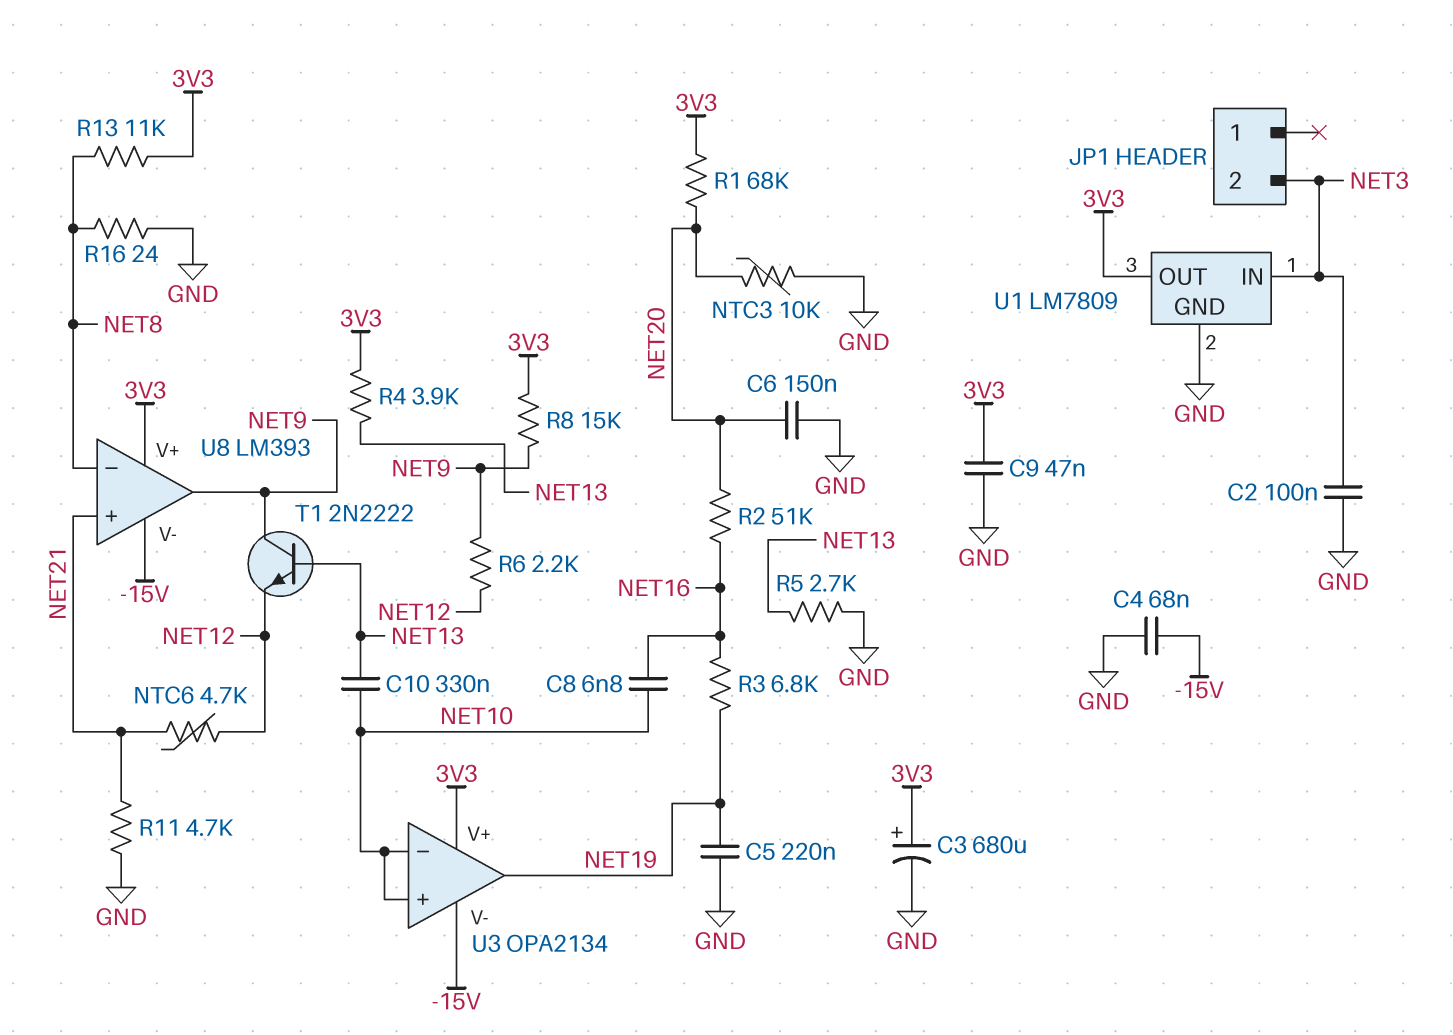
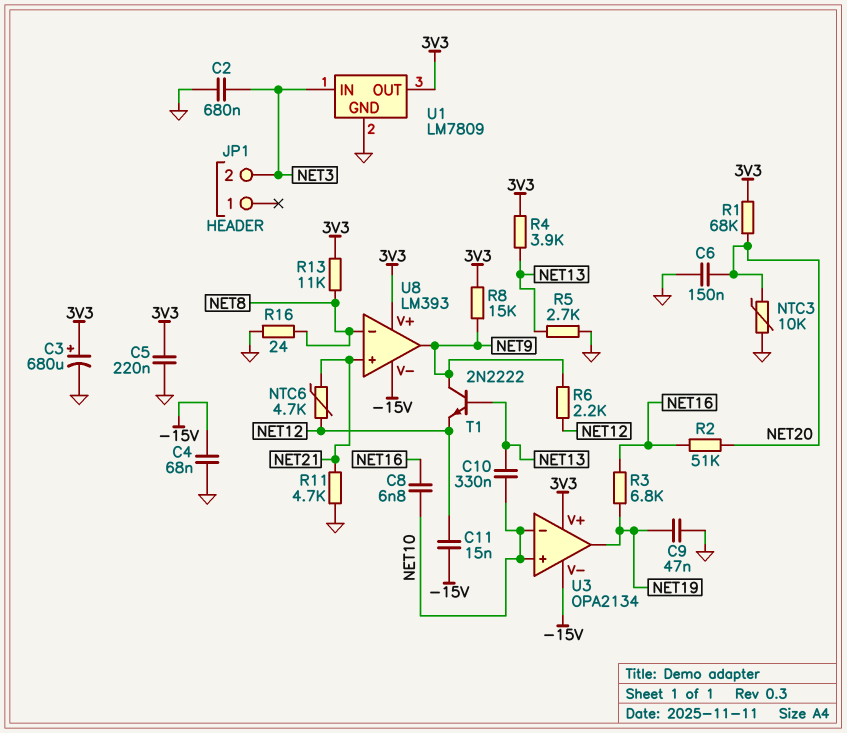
C2: 100nF (GND, NET3) -> 680nF (GND, NET3)
C5: 220nF (GND, NET19) -> 220nF (3V3, GND)
C9: 47nF (3V3, GND) -> 47nF (GND, NET19)
C11: none -> 15nF (-15V, NET12)

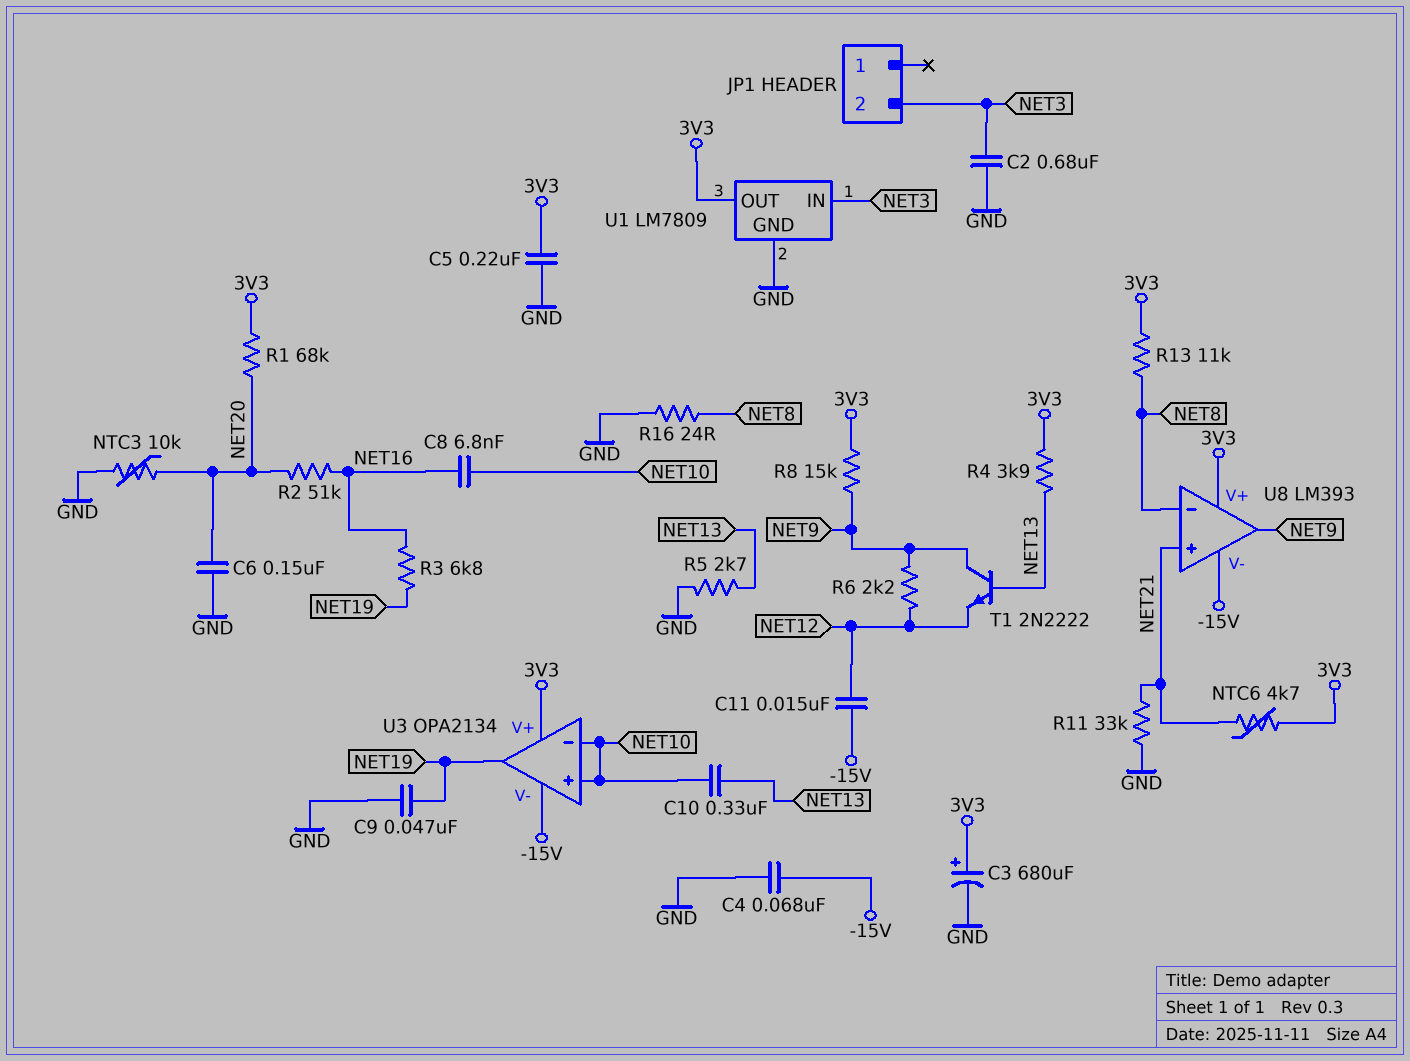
NTC6: 4.7k (NET12, NET21) -> 4.7k (3V3, NET21)
R11: 4.7k (GND, NET21) -> 33k (GND, NET21)

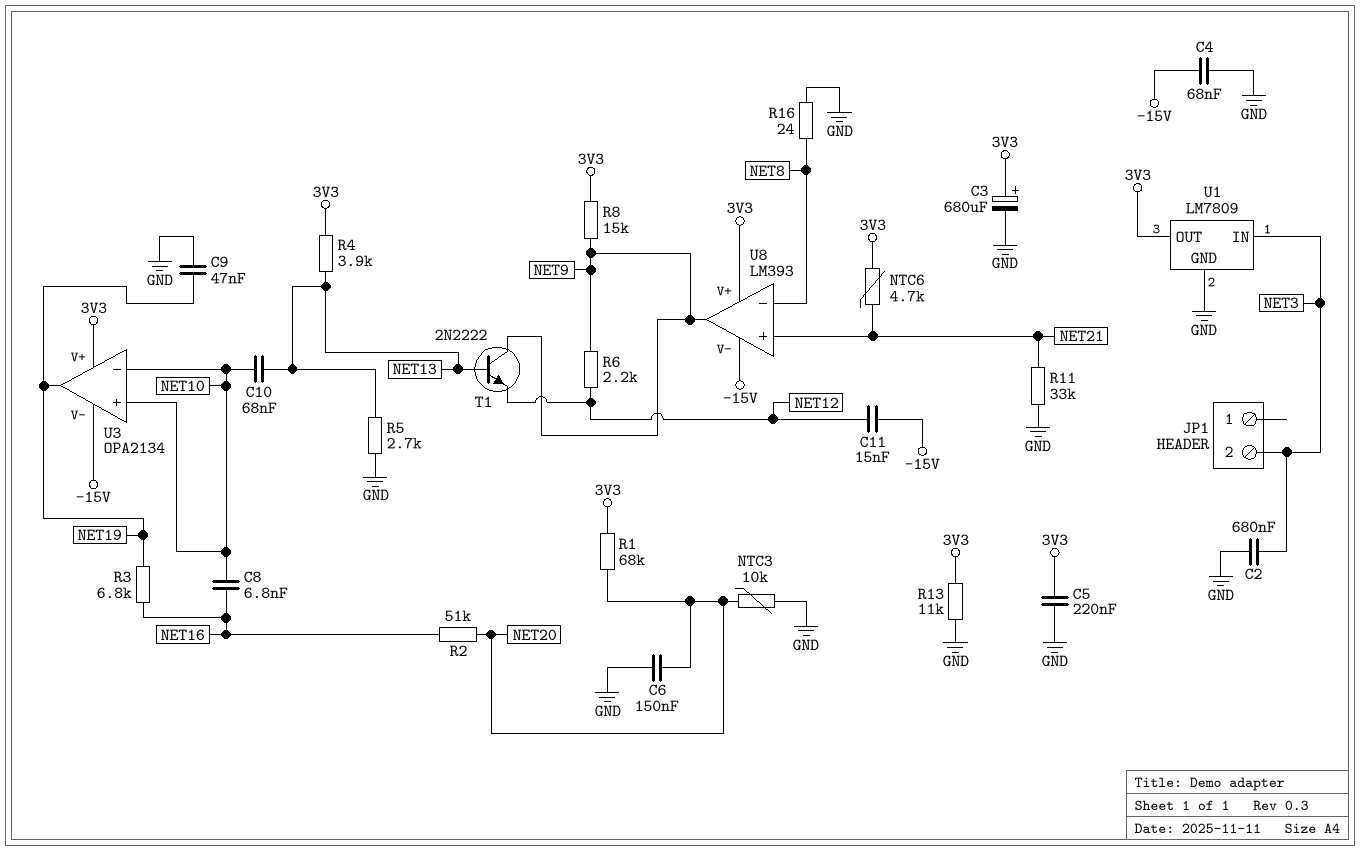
C10: 330nF (NET10, NET13) -> 68nF (NET10, NET13)
R13: 11k (3V3, NET8) -> 11k (3V3, GND)

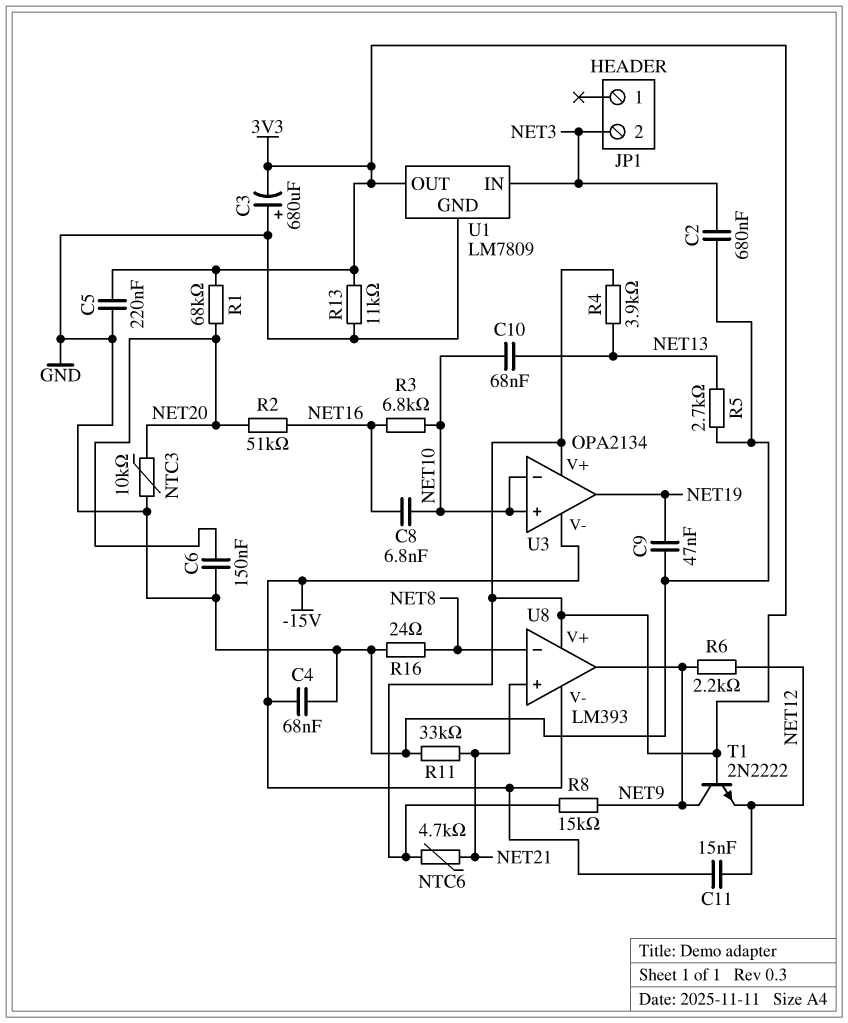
C3: 680uF (plus 3V3, minus GND) -> 680uF (plus GND, minus 3V3)
R3: 6.8k (NET16, NET19) -> 6.8k (NET10, NET16)
T1: NPN 2N2222 (B NET13, C NET9, E NET12) -> NPN 2N2222 (B 3V3, C NET9, E NET12)

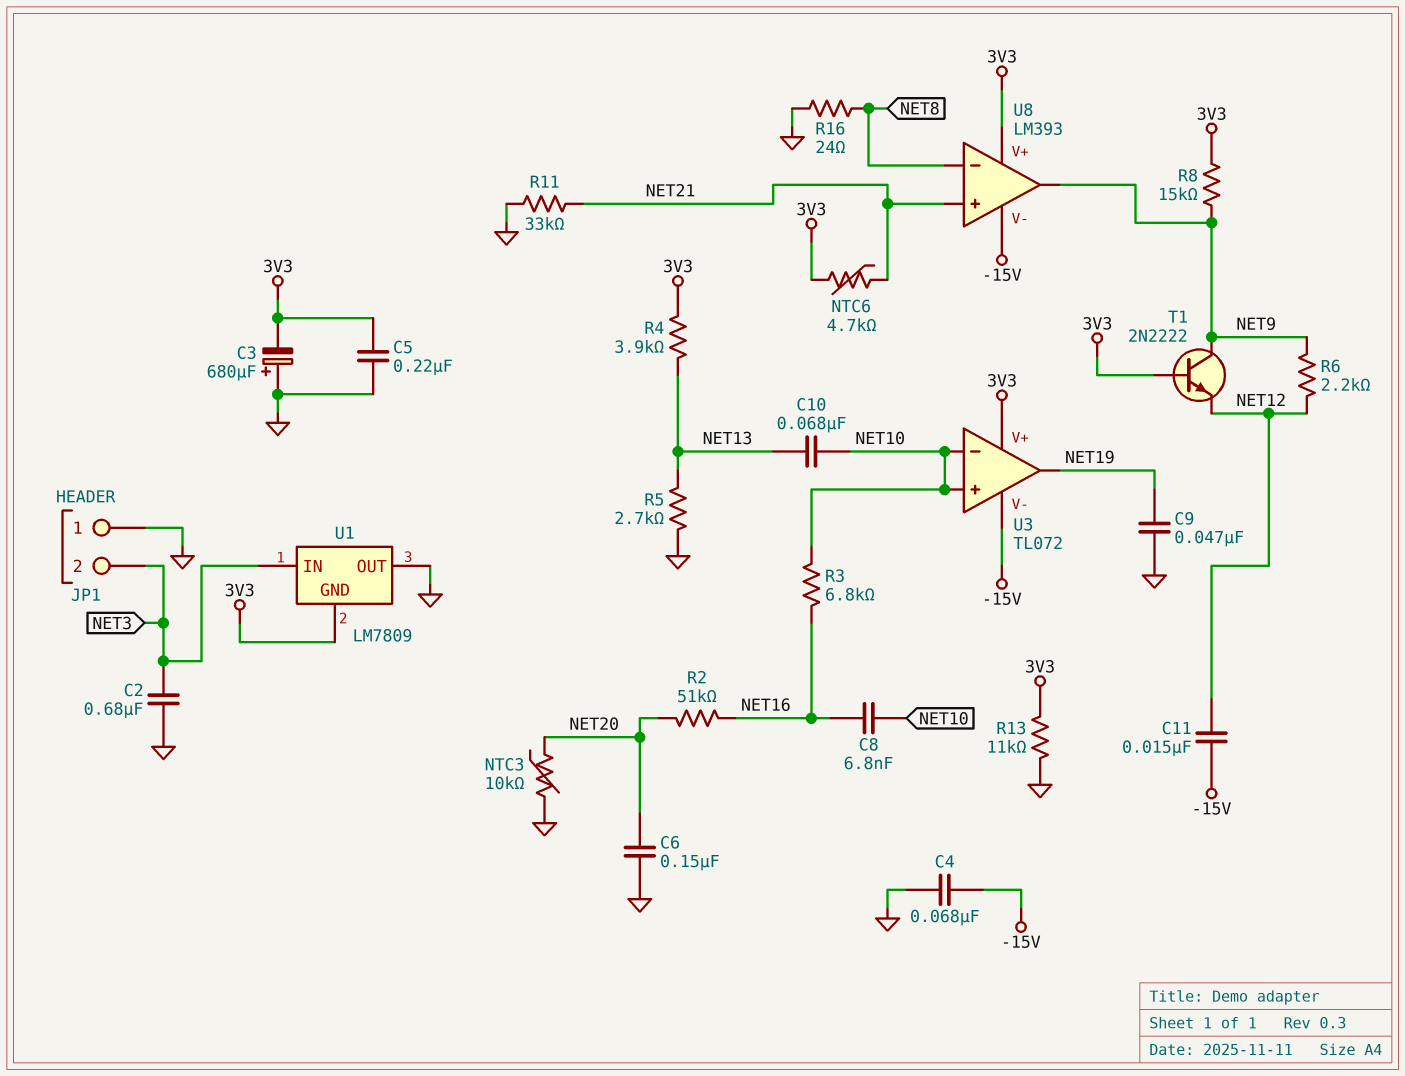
JP1 pin 1: none -> GND
R1: 68k (3V3, NET20) -> none
U1 pin GND: GND -> 3V3
U1 pin OUT: 3V3 -> GND
U3: OPA2134 -> TL072

